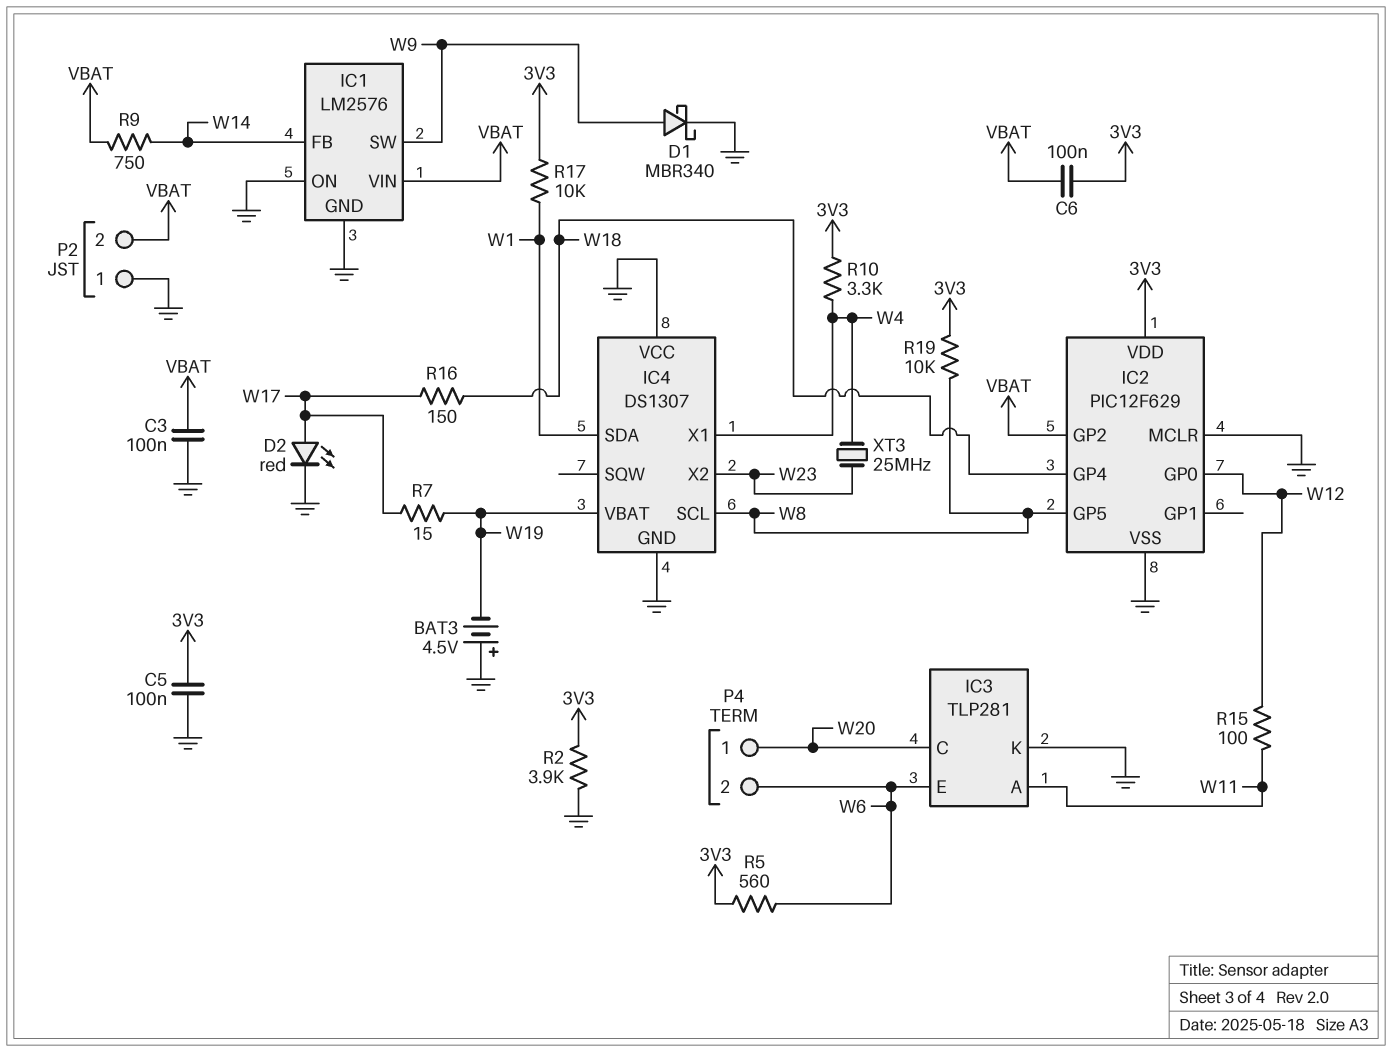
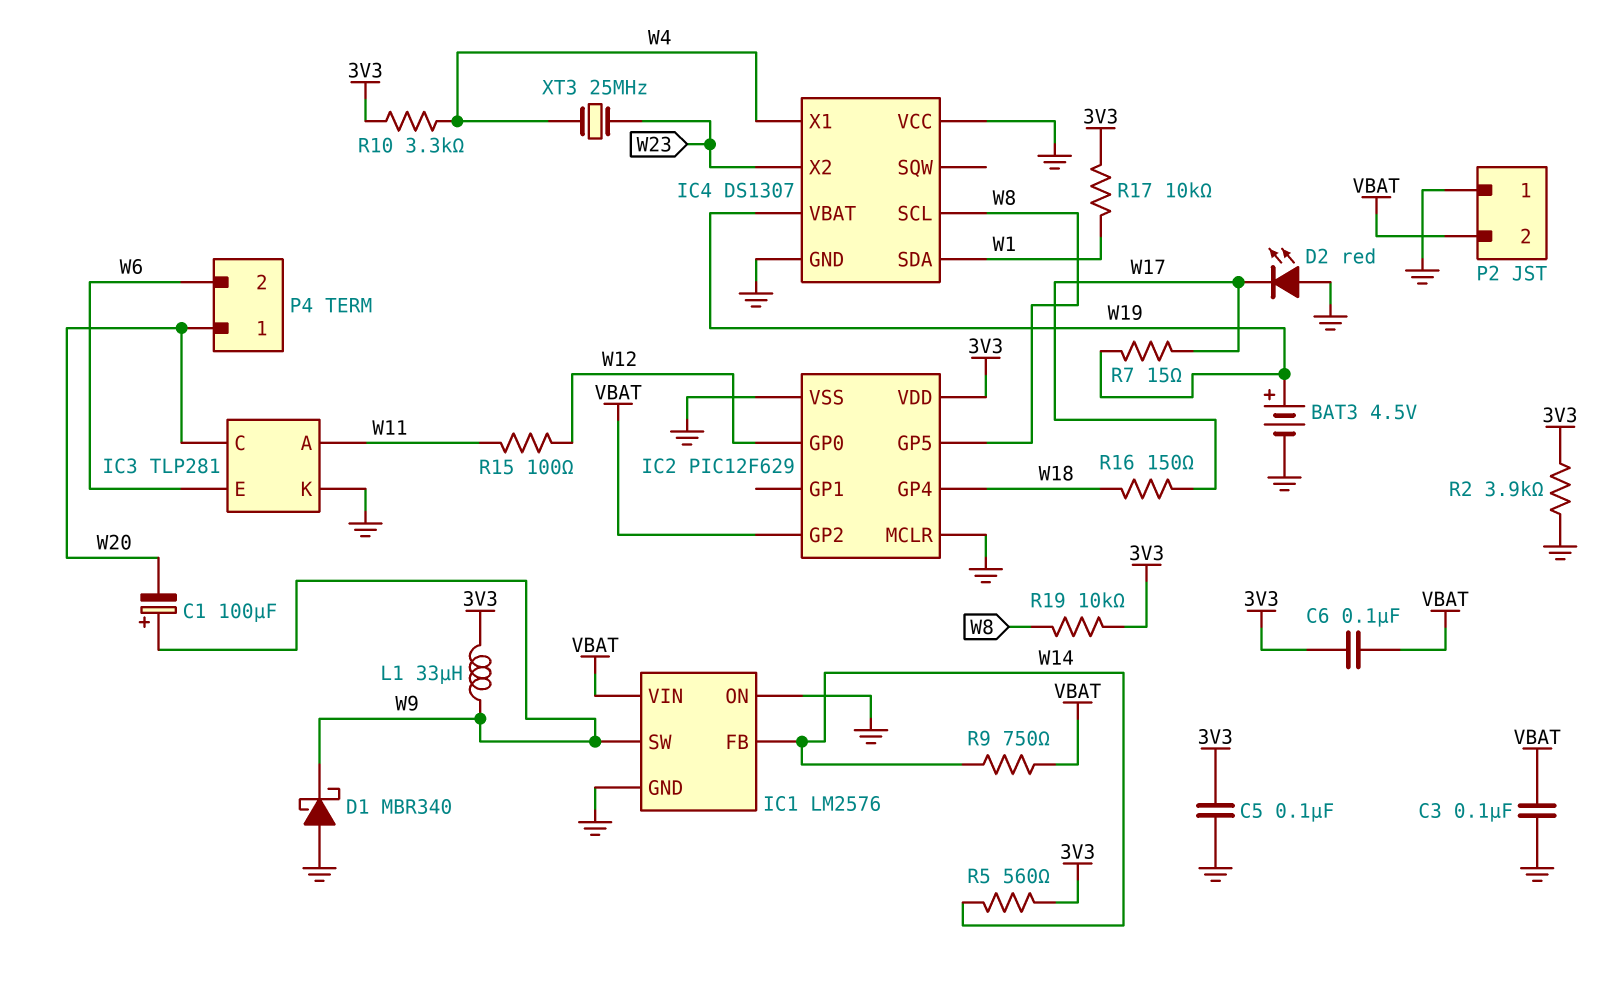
BAT3: 4.5V (plus GND, minus W19) -> 4.5V (plus W19, minus GND)
C1: none -> 100uF (plus W9, minus W20)
D1: schottky MBR340 (A W9, K GND) -> schottky MBR340 (A GND, K W9)
D2: LED red (A W17, K GND) -> LED red (A GND, K W17)
L1: none -> 33uH (3V3, W9)
R5: 560 (3V3, W6) -> 560 (3V3, W14)

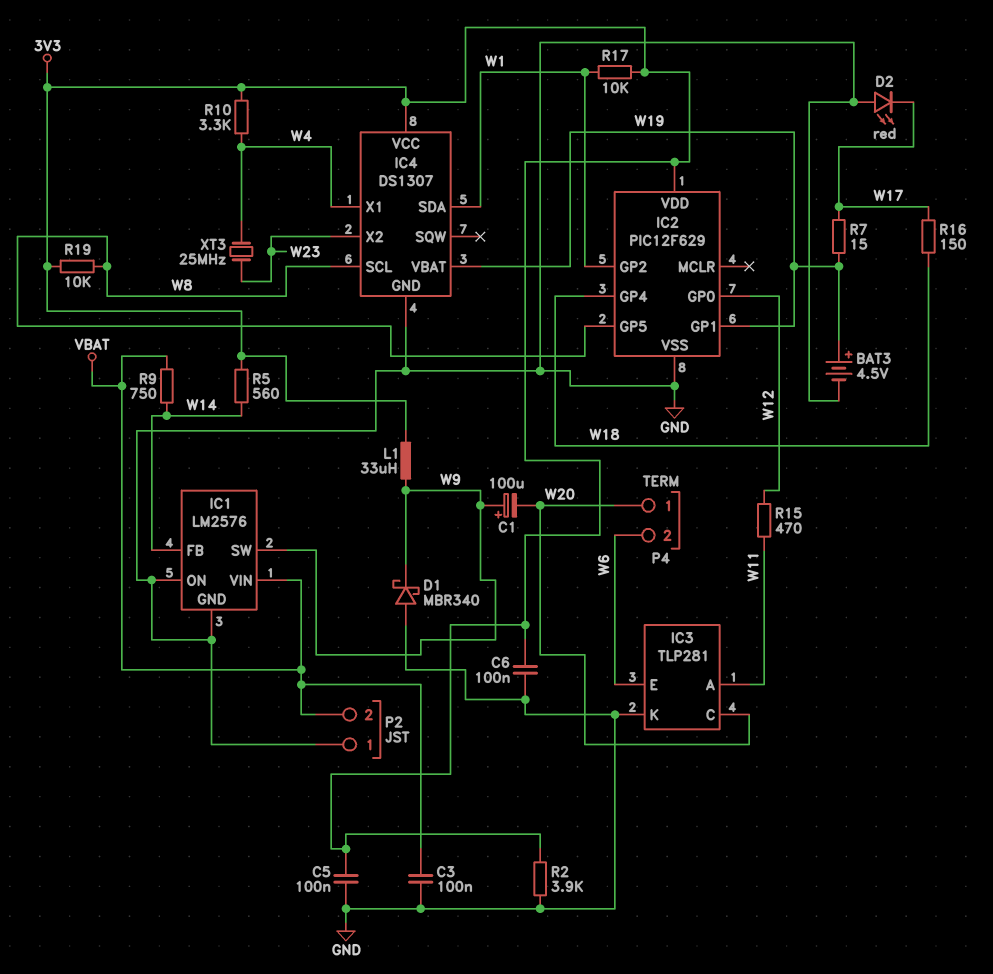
C6: 100nF (3V3, VBAT) -> 100nF (3V3, GND)
IC2 pin GP1: none -> W19
IC2 pin GP2: VBAT -> W1
IC2 pin MCLR: GND -> none
IC4 pin VCC: GND -> 3V3
R15: 100 (W11, W12) -> 470 (W11, W12)

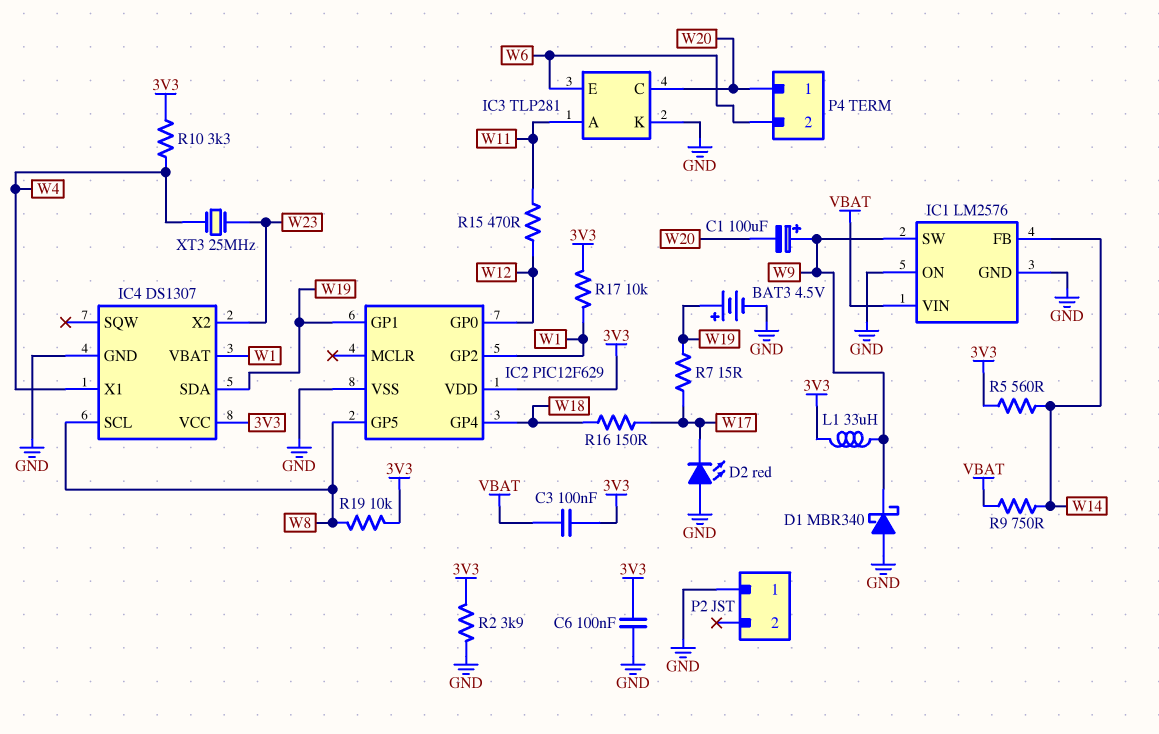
C3: 100nF (GND, VBAT) -> 100nF (3V3, VBAT)
C5: 100nF (3V3, GND) -> none
IC4 pin SDA: W1 -> W19
IC4 pin VBAT: W19 -> W1
P2 pin 2: VBAT -> none

